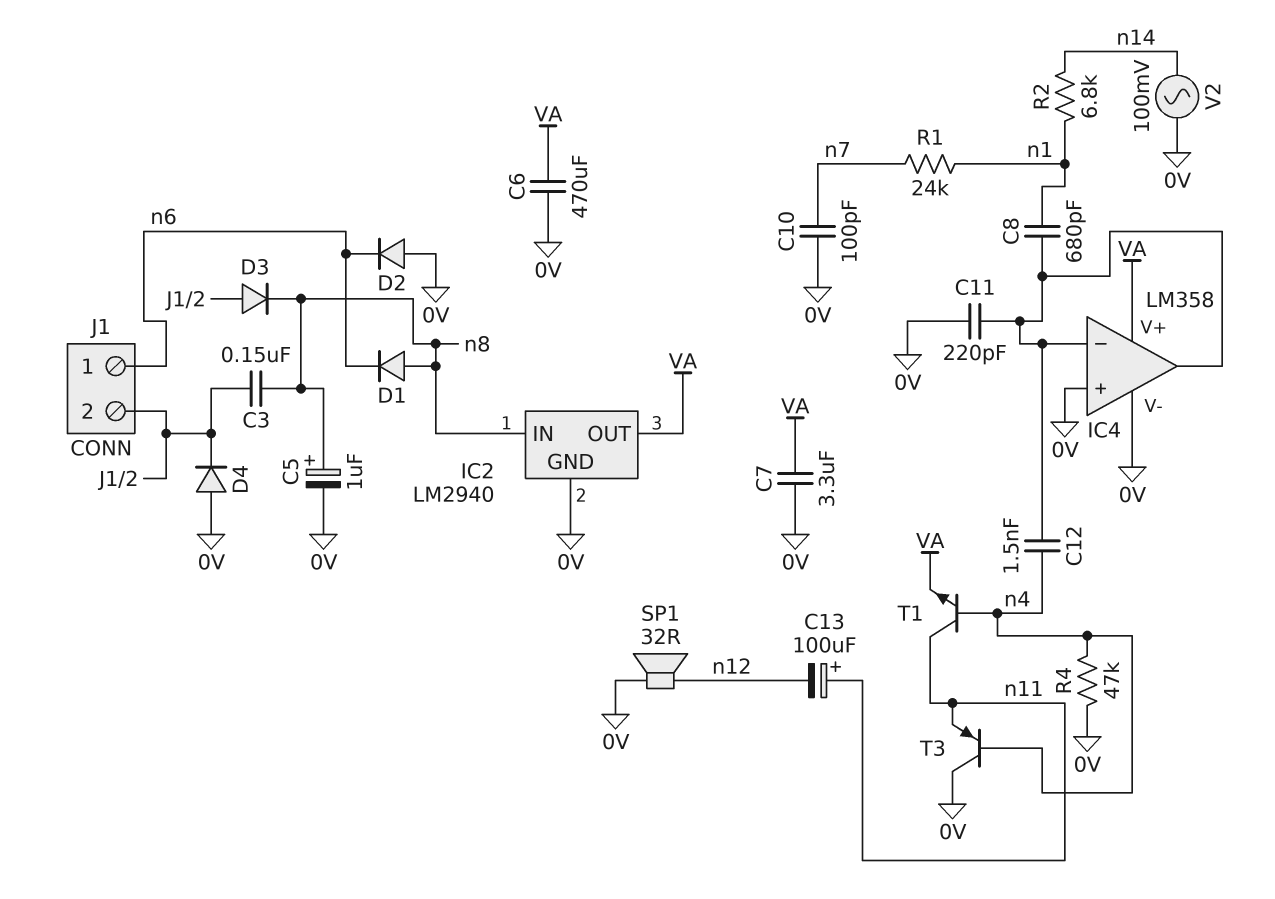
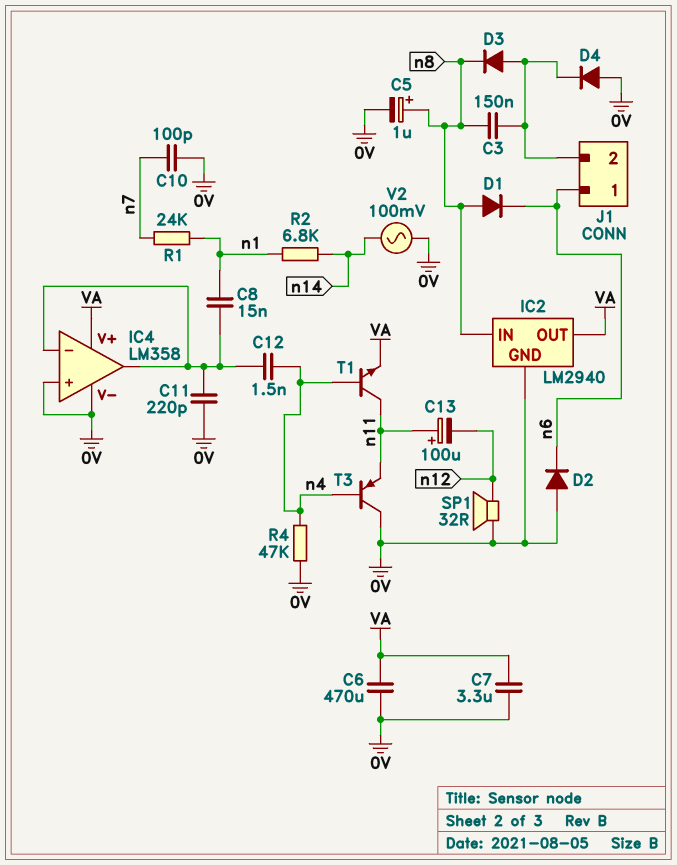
C8: 680pF (IC4/in-, n1) -> 15nF (IC4/in-, n1)

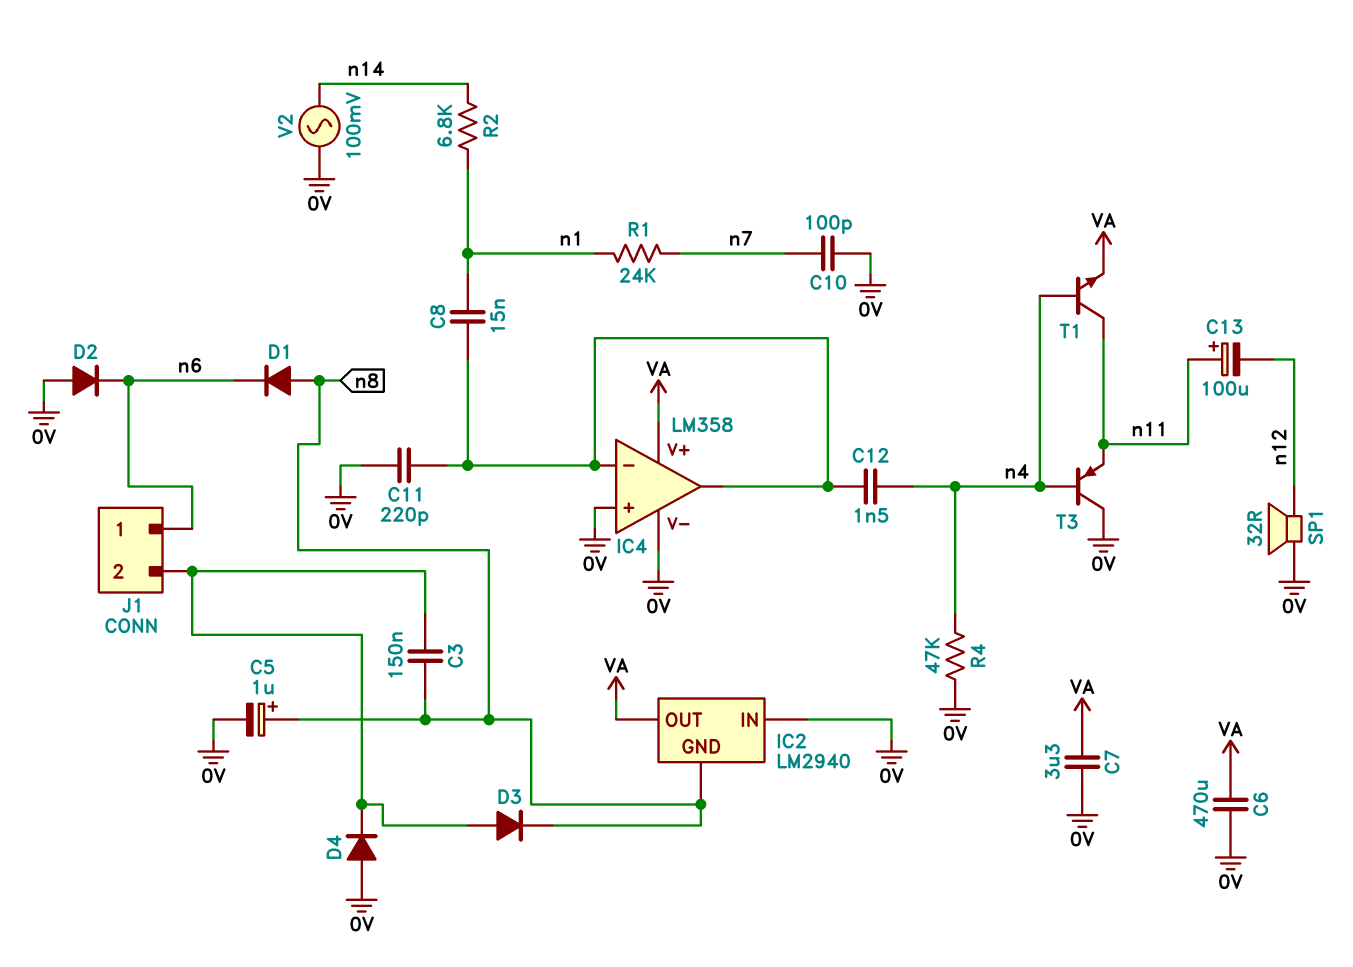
IC2 pin GND: 0V -> n8
IC2 pin IN: n8 -> 0V

